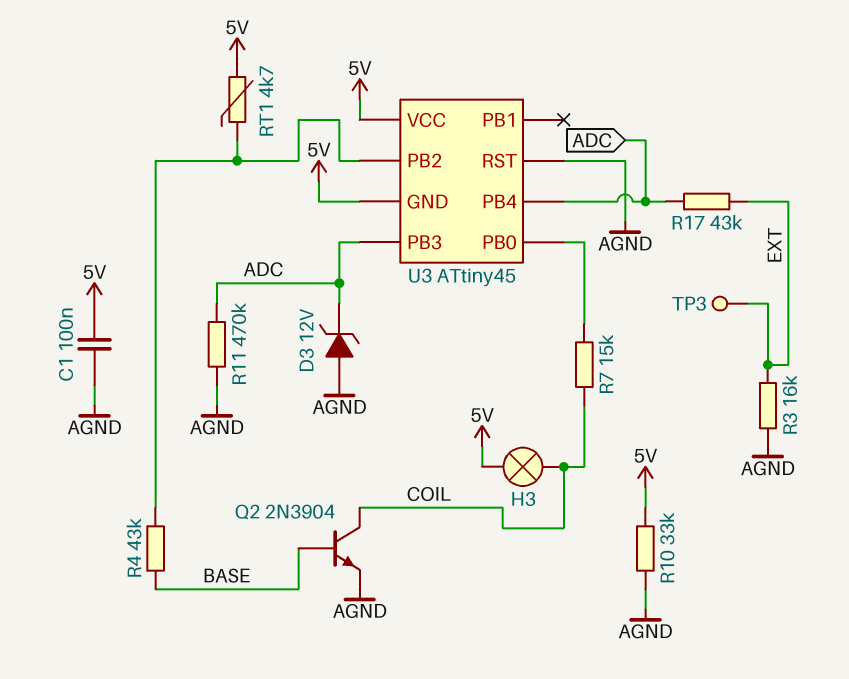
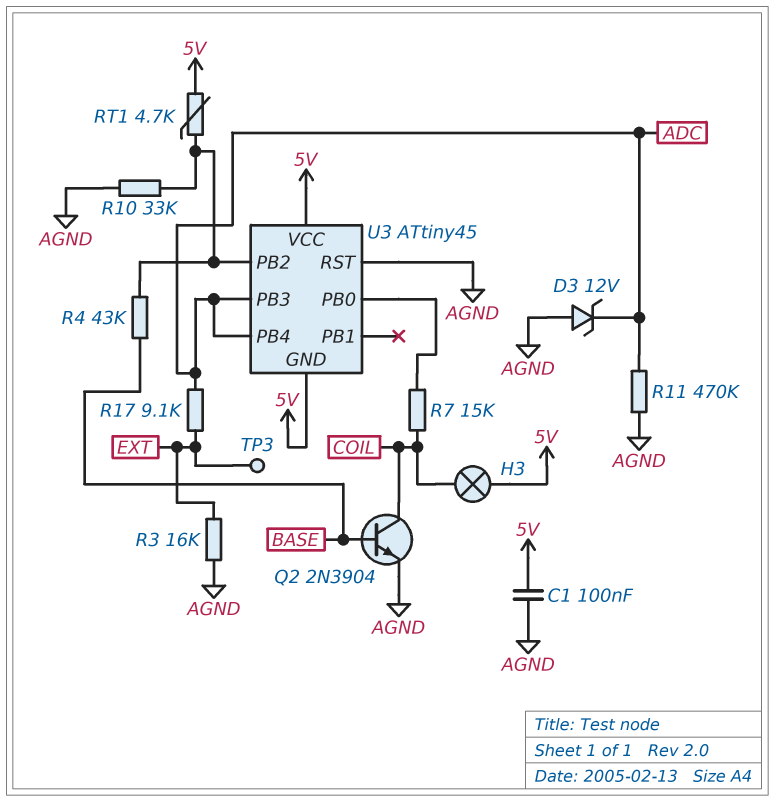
R10: 33k (5V, AGND) -> 33k (AGND, U3/PB2)
R17: 43k (ADC, EXT) -> 9.1k (ADC, EXT)

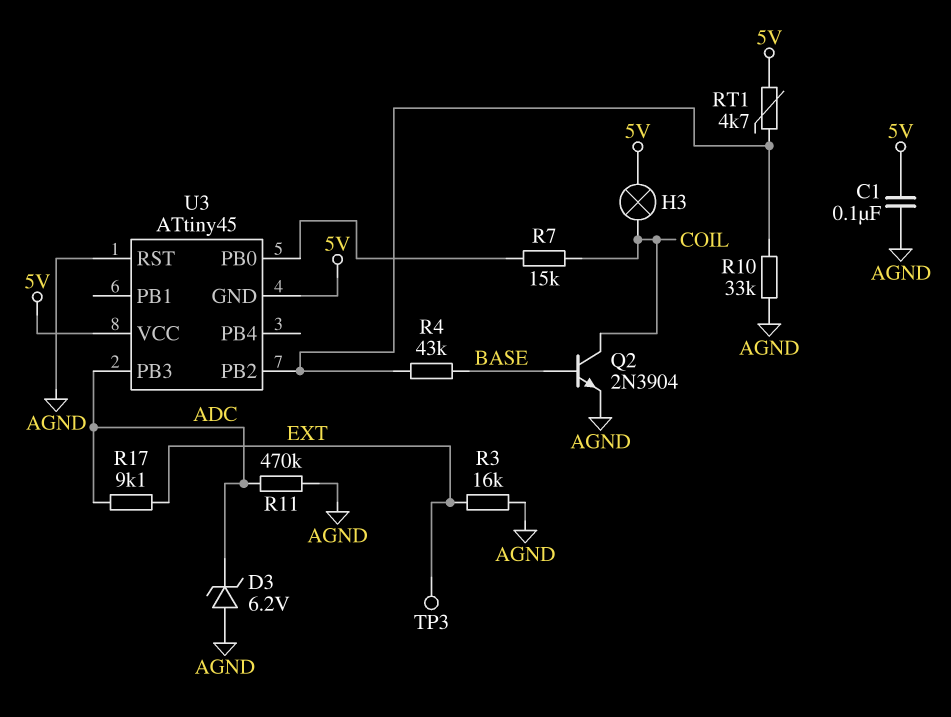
D3: zener 12V (A AGND, K ADC) -> zener 6.2V (A AGND, K ADC)
U3 pin PB4: ADC -> none

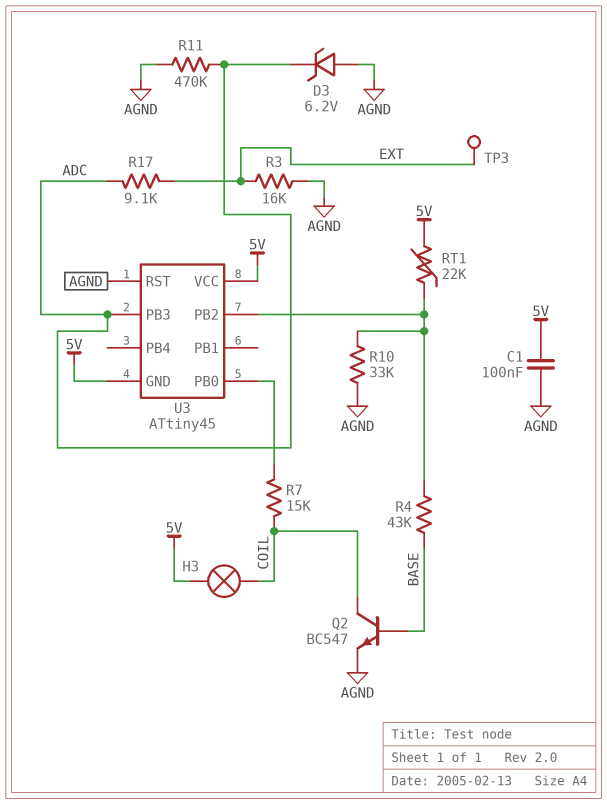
Q2: NPN 2N3904 (B BASE, C COIL, E AGND) -> NPN BC547 (B BASE, C COIL, E AGND)
RT1: 4.7k (5V, U3/PB2) -> 22k (5V, U3/PB2)

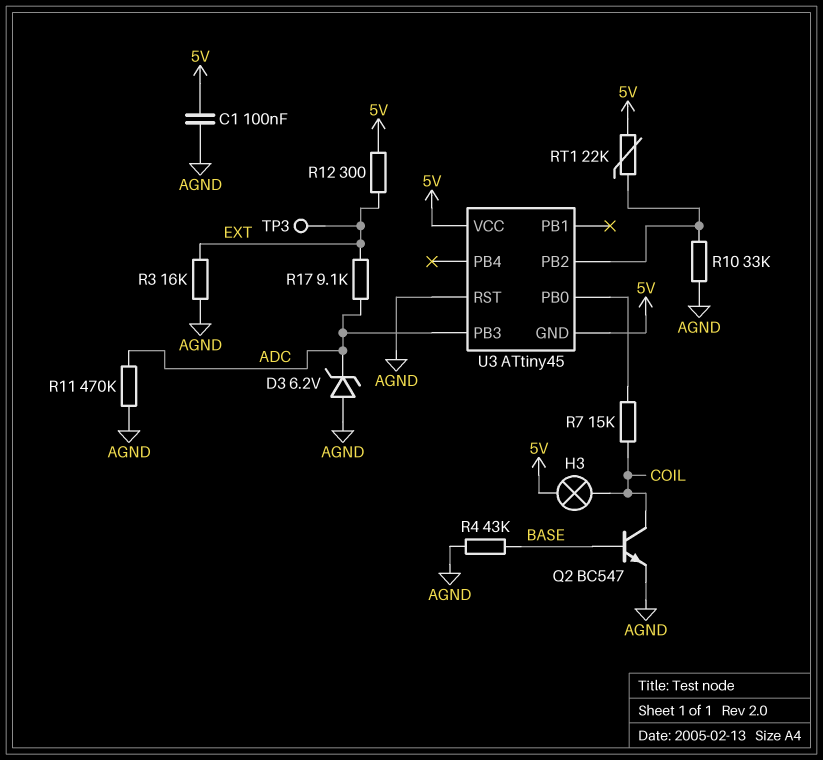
R4: 43k (BASE, U3/PB2) -> 43k (AGND, BASE)
R12: none -> 300 (5V, EXT)

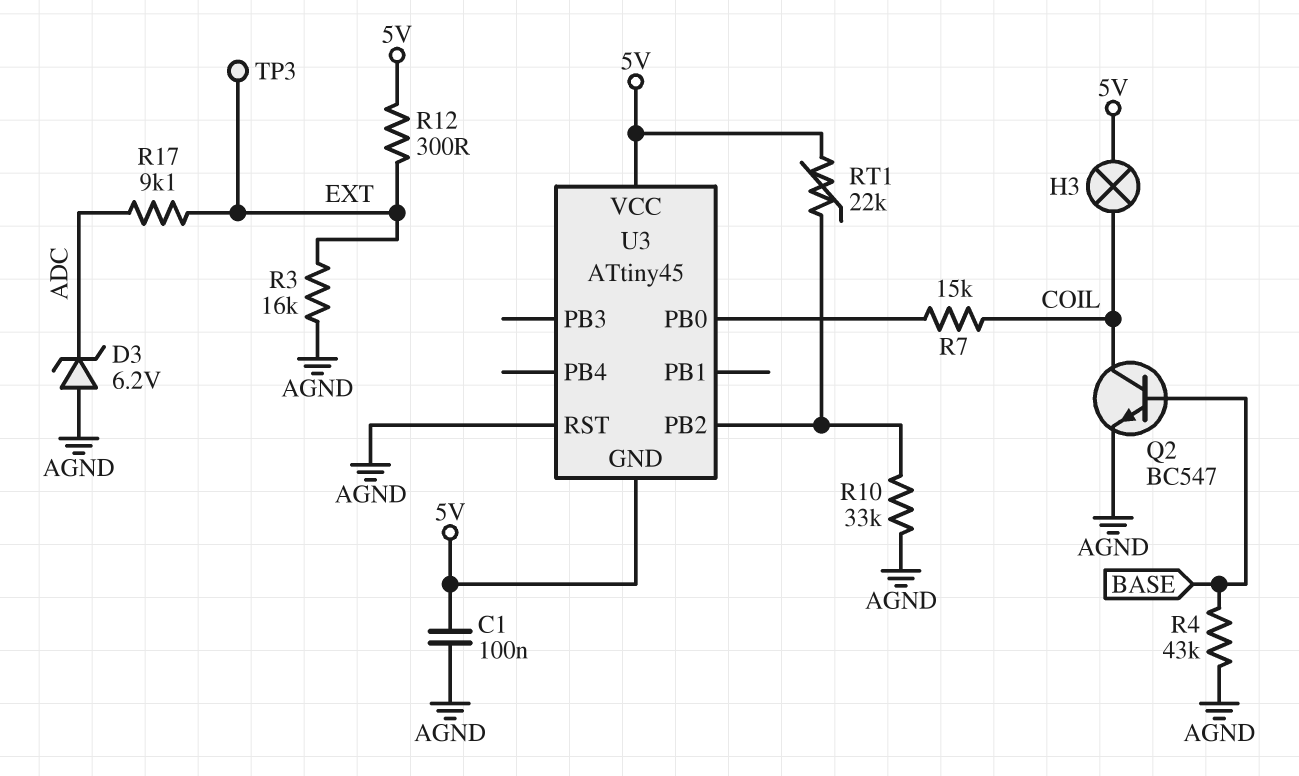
R11: 470k (ADC, AGND) -> none
U3 pin PB3: ADC -> none

